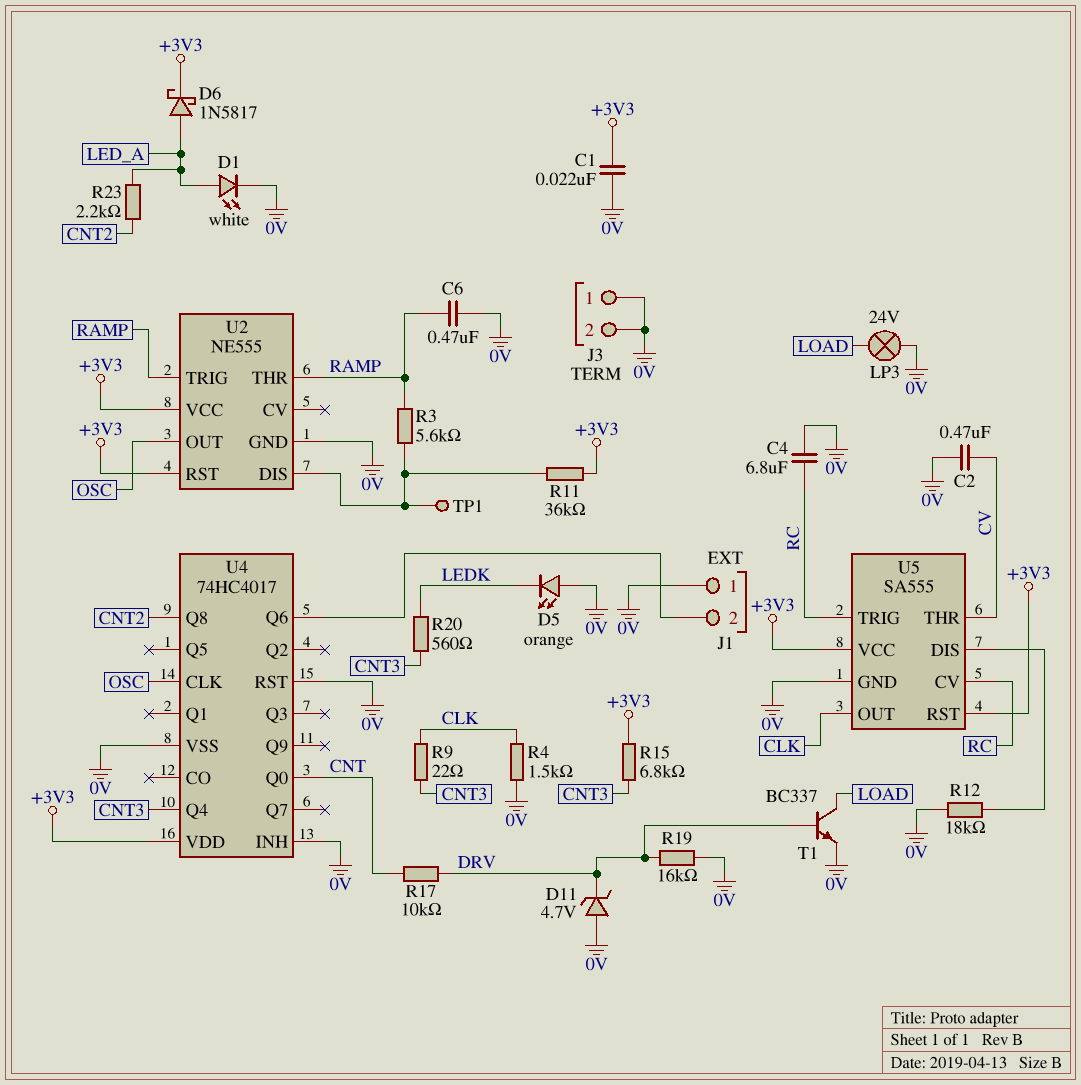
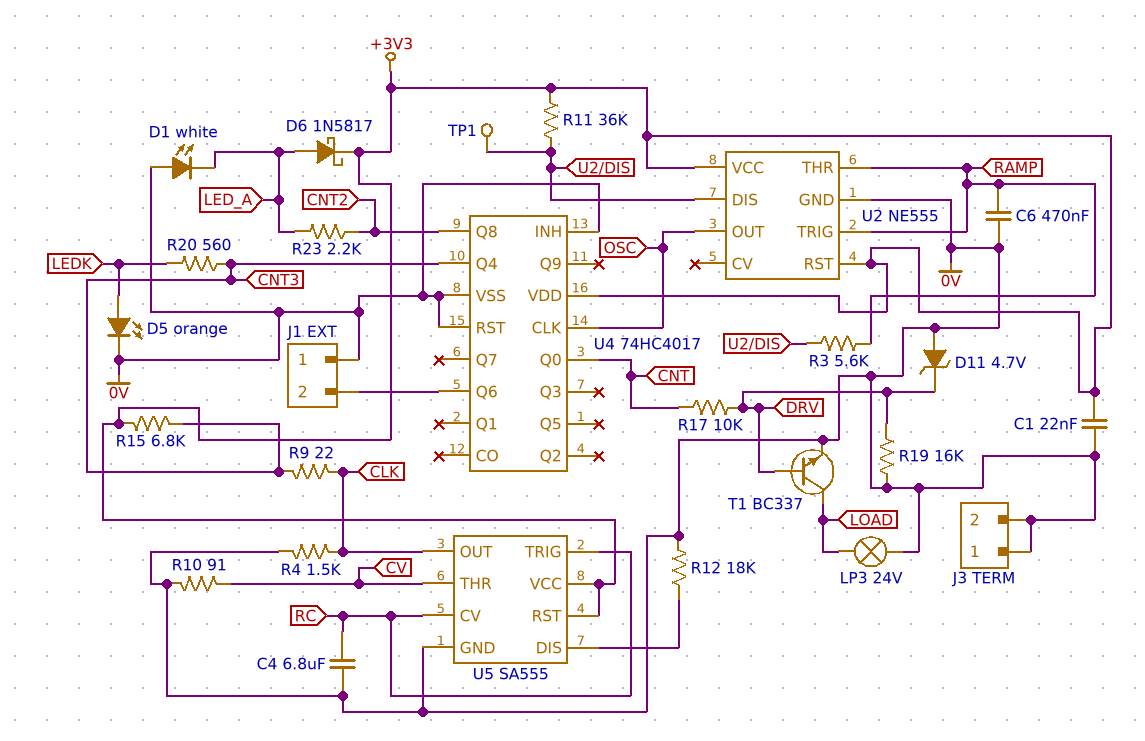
C2: 470nF (0V, CV) -> none
D1: LED white (A LED_A, K 0V) -> LED white (A 0V, K LED_A)
D5: LED orange (A 0V, K LEDK) -> LED orange (A LEDK, K 0V)
R10: none -> 91 (0V, CV)

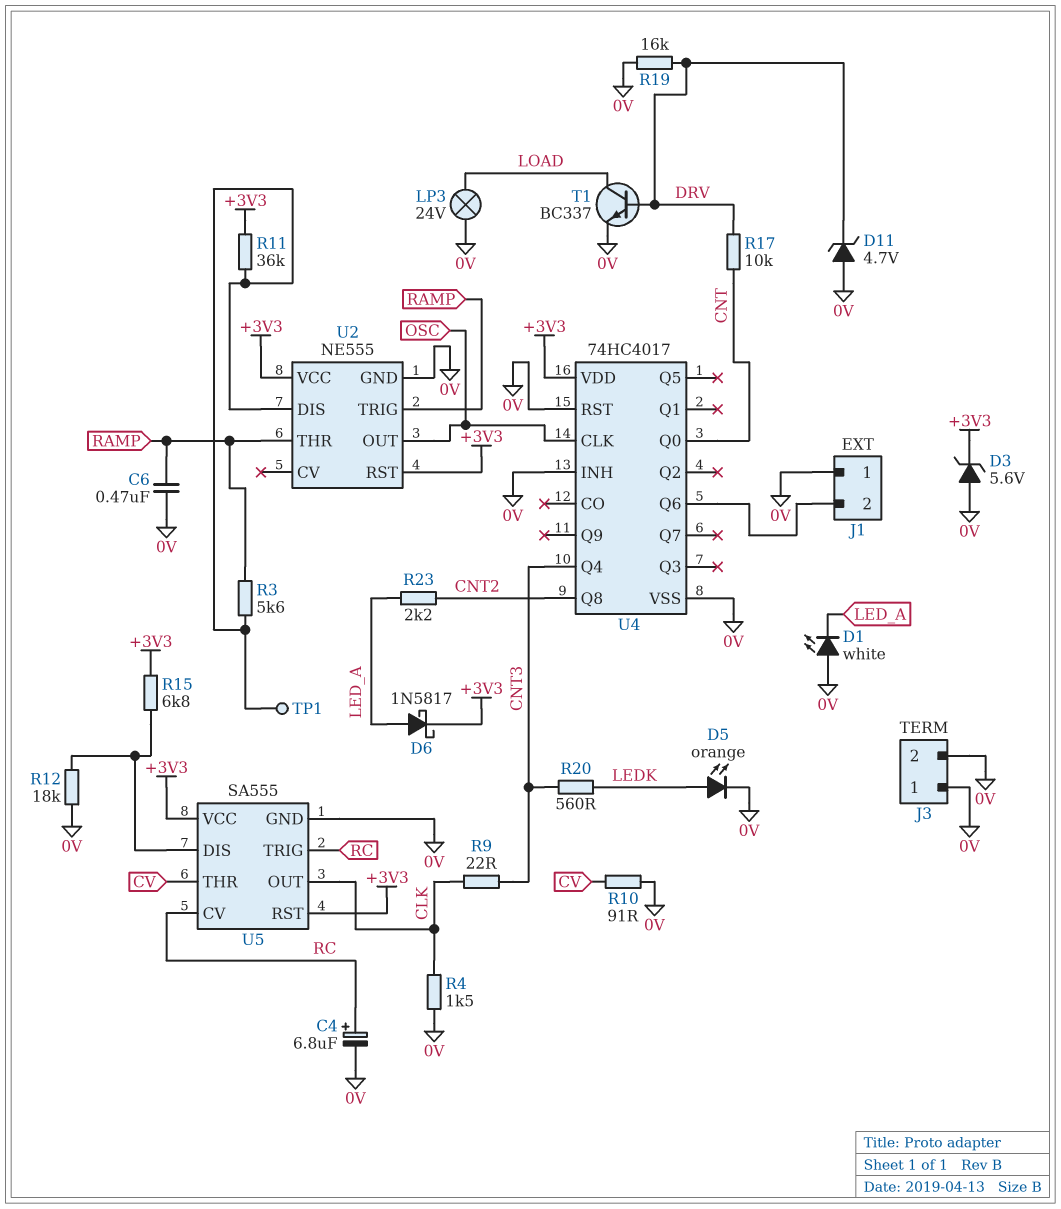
C1: 22nF (+3V3, 0V) -> none
C4: 6.8uF (0V, RC) -> 6.8uF (plus RC, minus 0V)
D3: none -> zener 5.6V (A 0V, K +3V3)
R15: 6.8k (+3V3, CNT3) -> 6.8k (+3V3, U5/DIS)

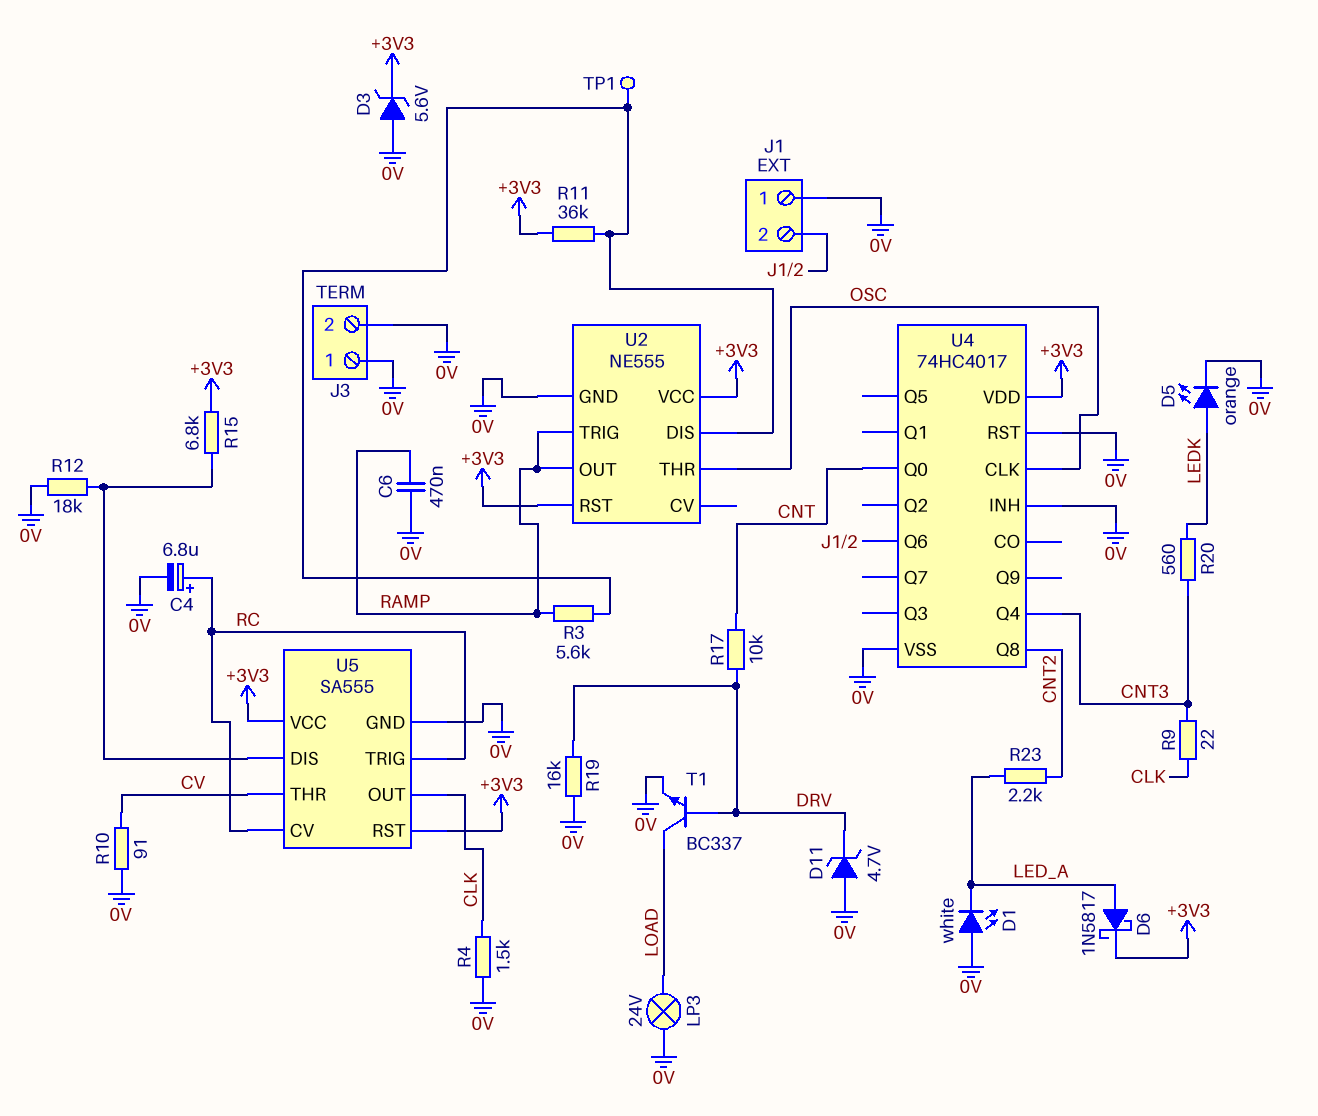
U2 pin OUT: OSC -> RAMP
U2 pin THR: RAMP -> OSC

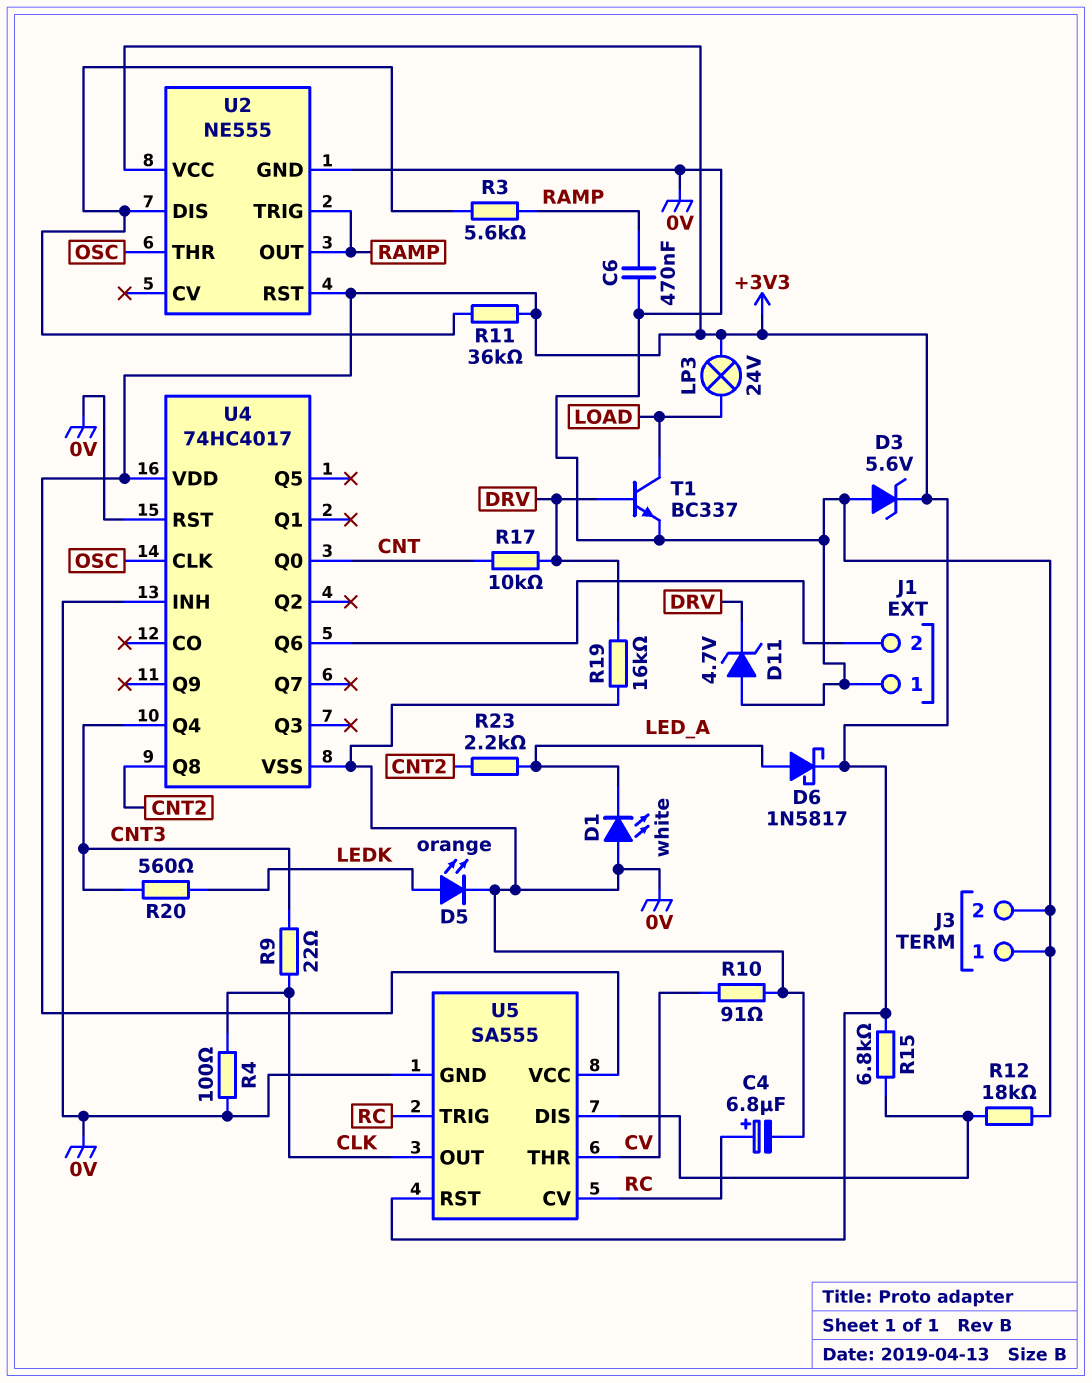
LP3: lamp 24V (0V, LOAD) -> lamp 24V (+3V3, LOAD)
R4: 1.5k (0V, CLK) -> 100 (0V, CLK)
TP1: test point (U2/DIS) -> none

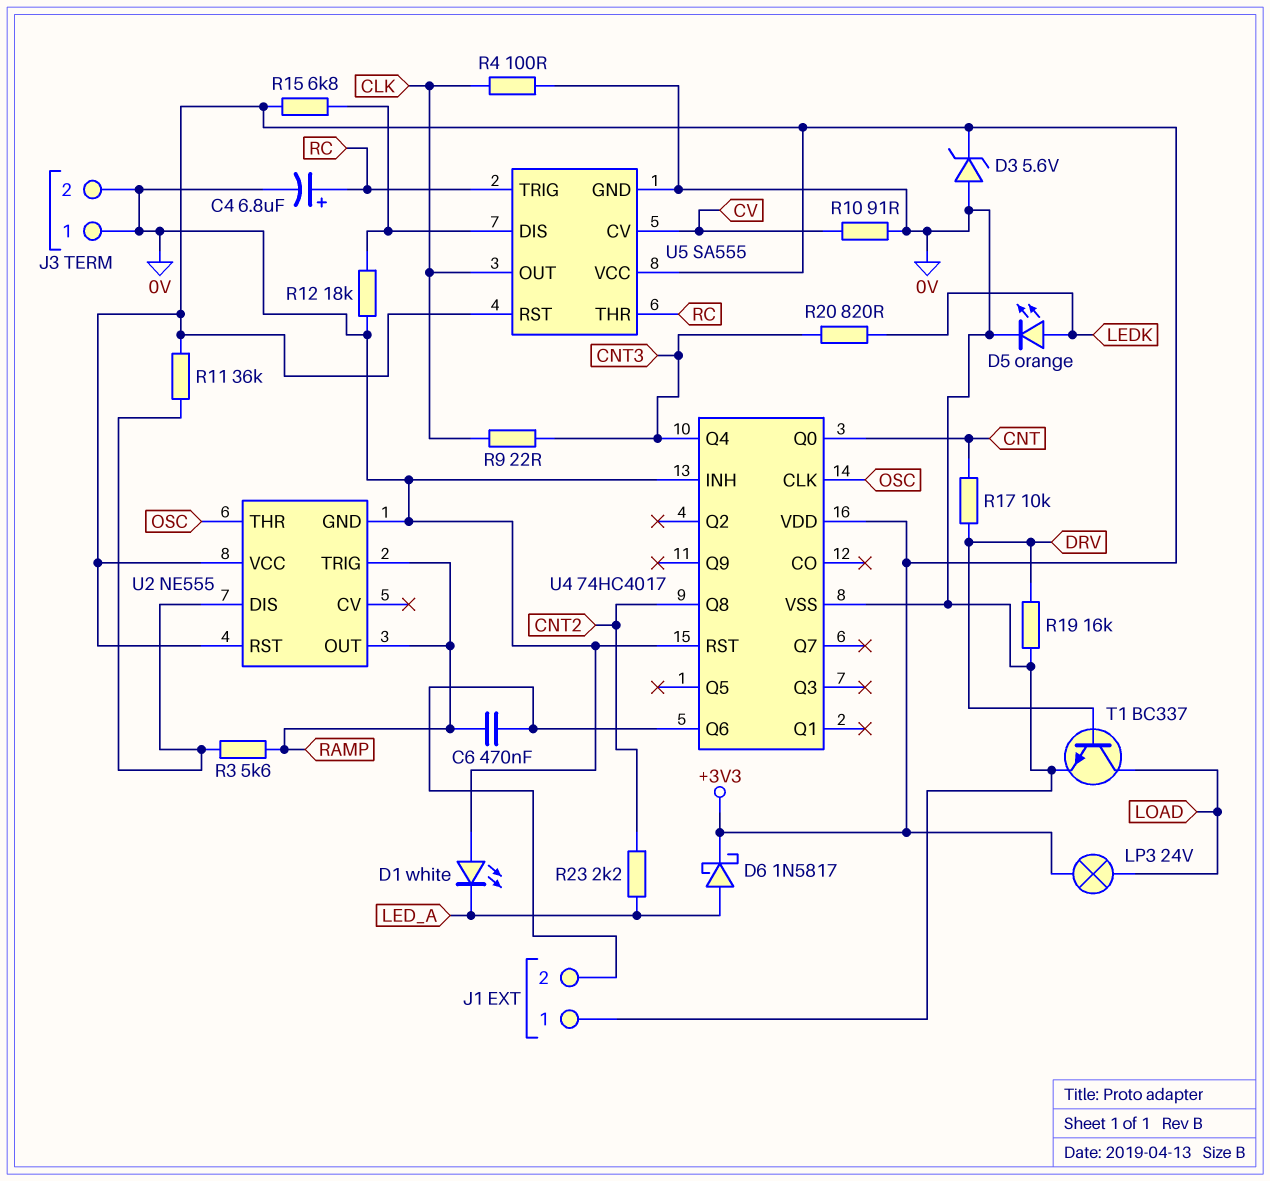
C6: 470nF (0V, RAMP) -> 470nF (J1/2, RAMP)
D11: zener 4.7V (A 0V, K DRV) -> none
R20: 560 (CNT3, LEDK) -> 820 (CNT3, LEDK)
U5 pin CV: RC -> CV
U5 pin THR: CV -> RC

